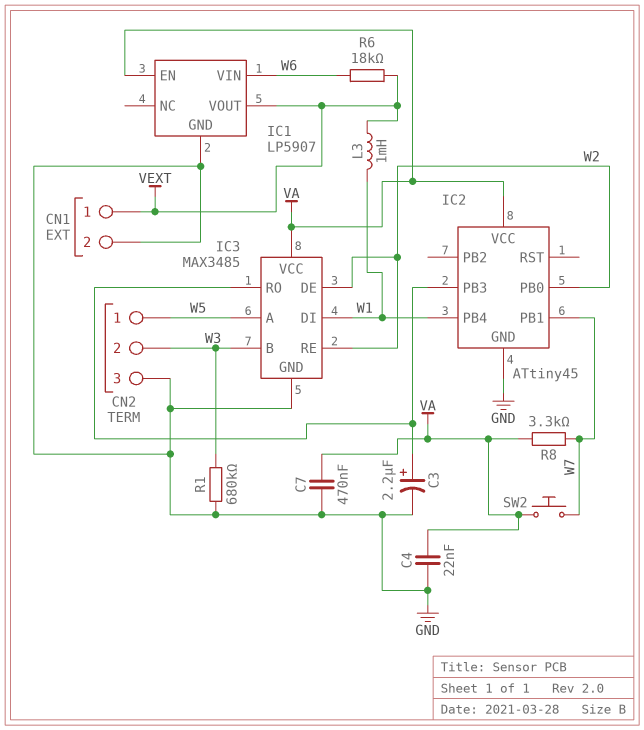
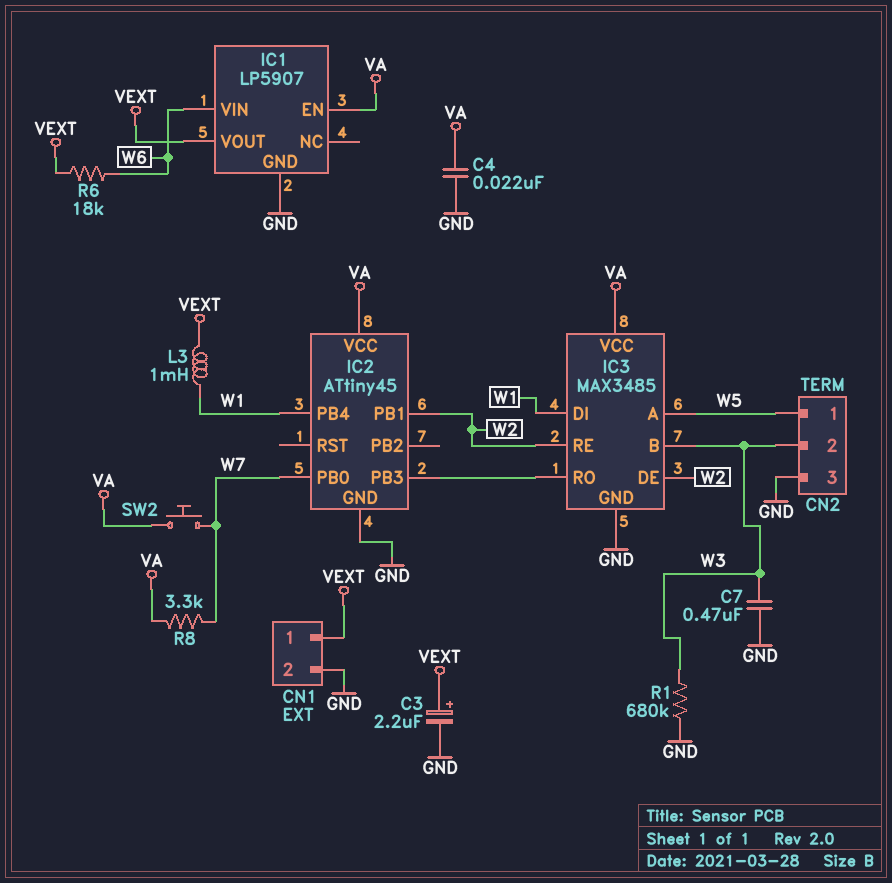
C3: 2.2uF (plus IC2/PB3, minus GND) -> 2.2uF (plus VEXT, minus GND)
C7: 470nF (GND, VA) -> 470nF (GND, W3)
IC2 pin PB0: W2 -> W7
IC2 pin PB1: W7 -> W2

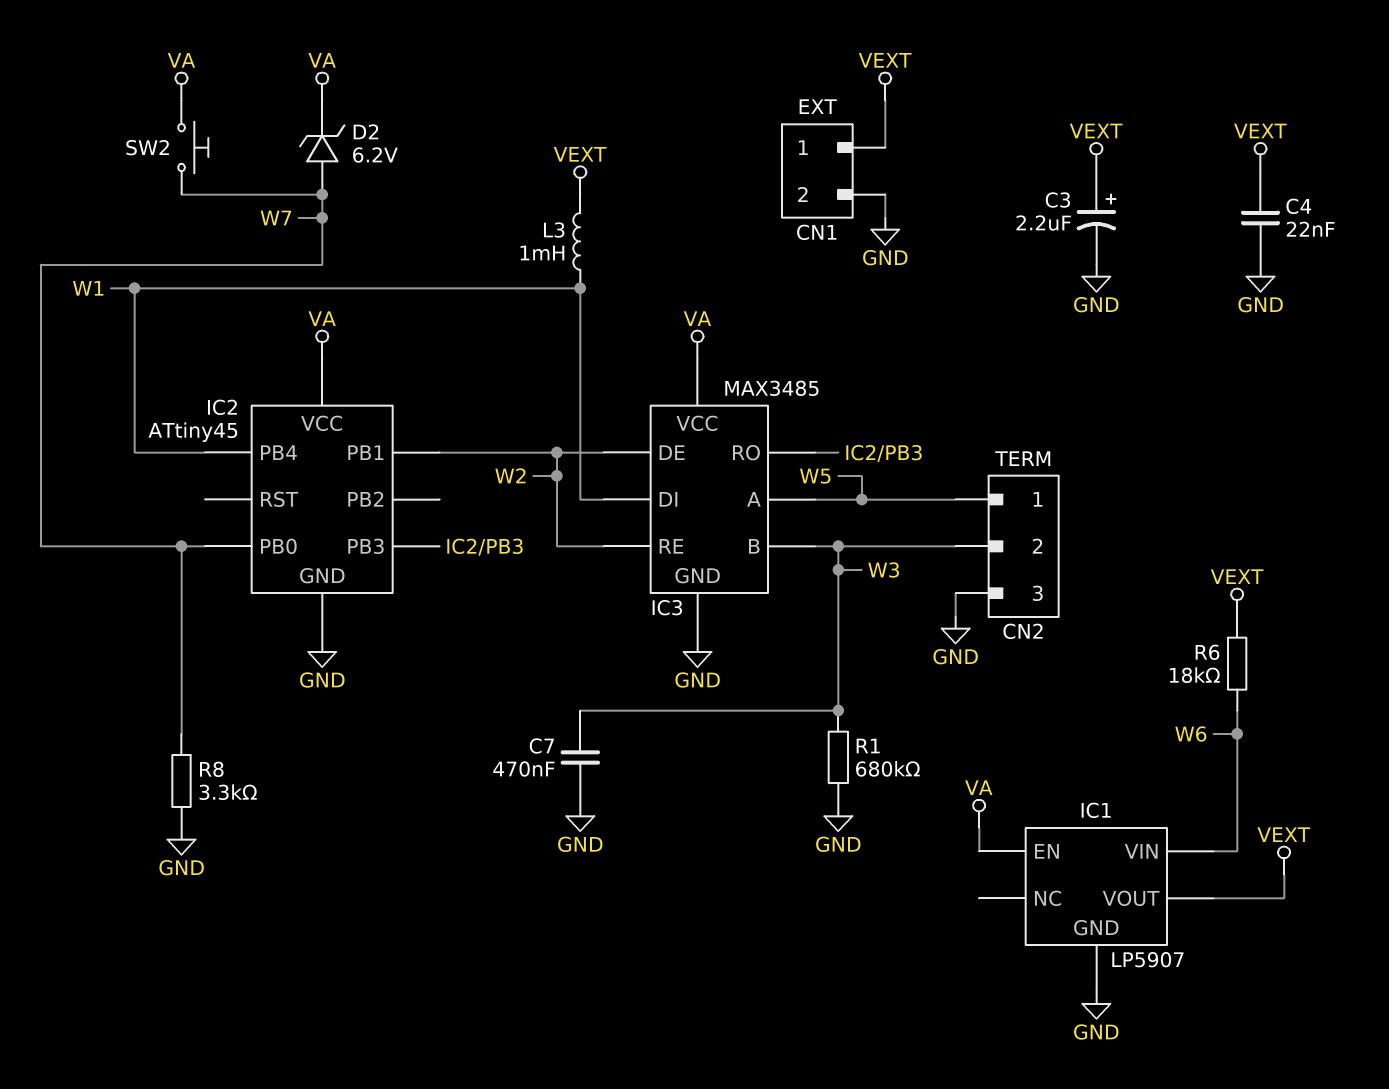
C4: 22nF (GND, VA) -> 22nF (GND, VEXT)
D2: none -> zener 6.2V (A W7, K VA)
R8: 3.3k (VA, W7) -> 3.3k (GND, W7)

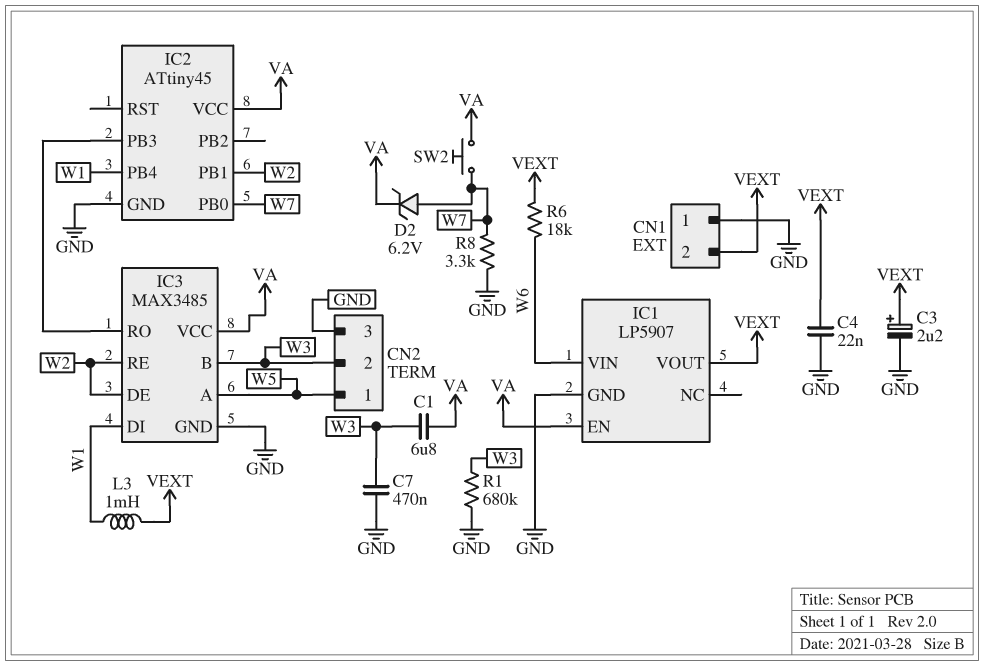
C1: none -> 6.8uF (VA, W3)
CN1 pin 1: VEXT -> GND
CN1 pin 2: GND -> VEXT

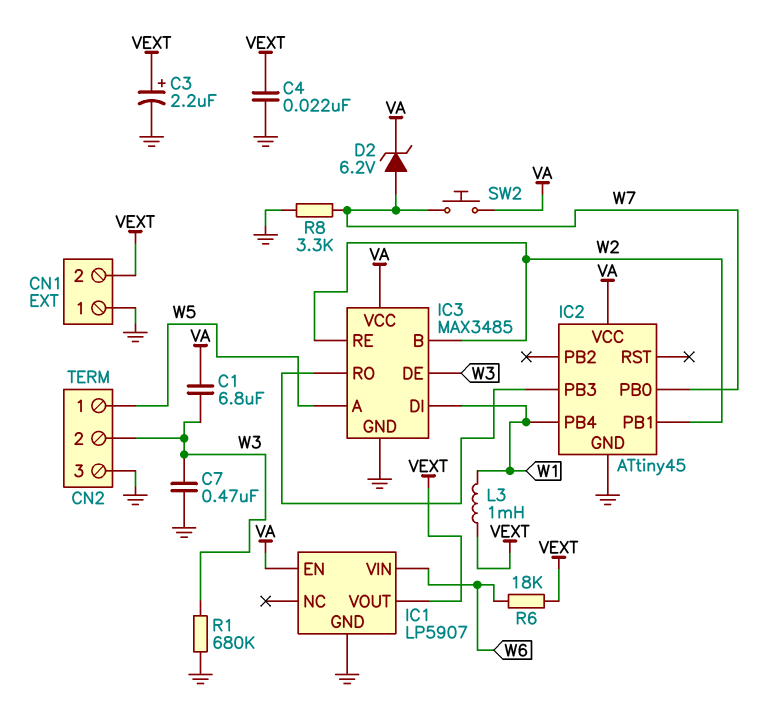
IC3 pin B: W3 -> W2
IC3 pin DE: W2 -> W3

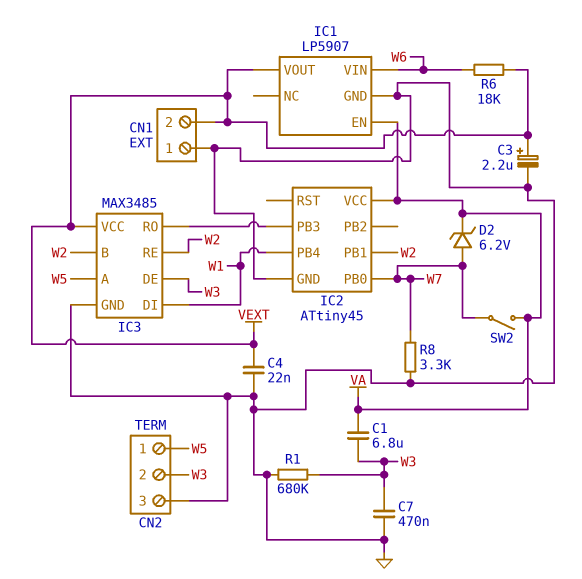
IC3 pin VCC: VA -> VEXT
L3: 1mH (VEXT, W1) -> none
SW2: button (VA, W7) -> switch (VA, W7)

